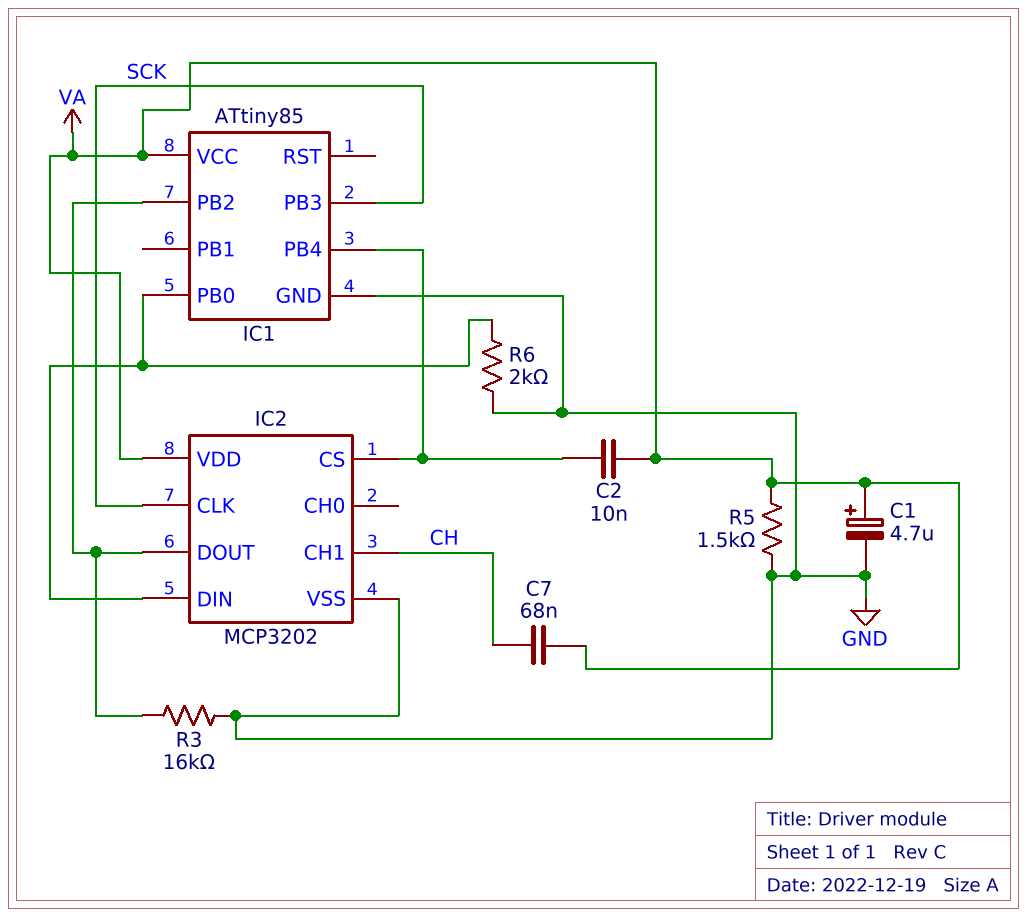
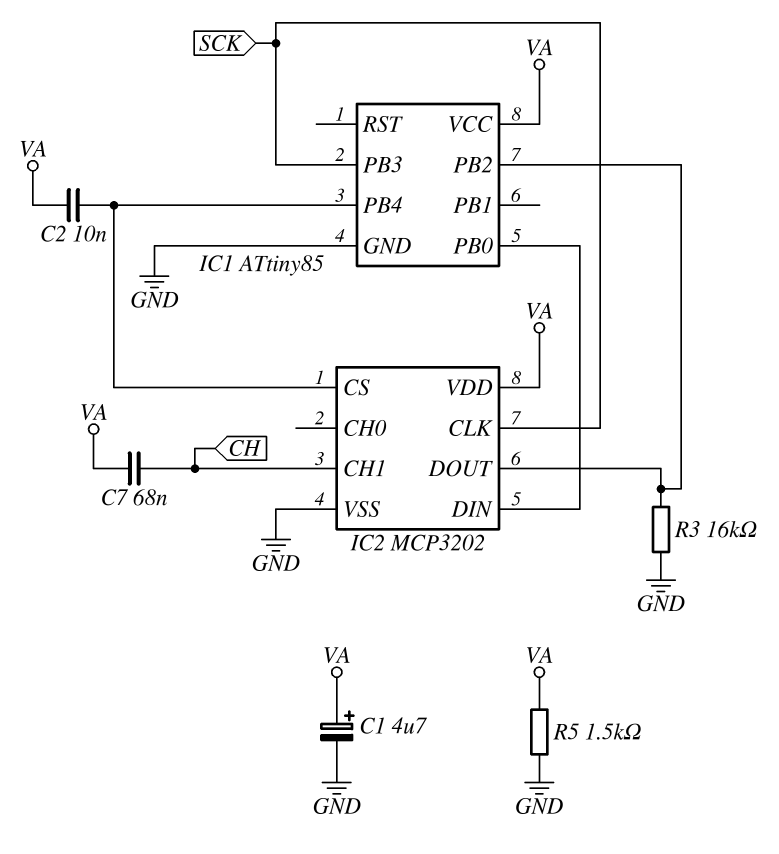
R6: 2k (GND, IC1/PB0) -> none

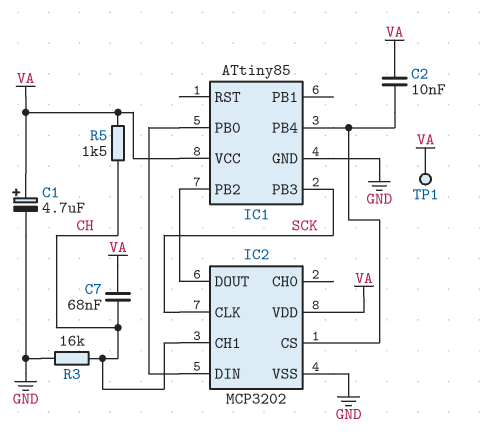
R3: 16k (GND, IC1/PB2) -> 16k (CH, GND)
R5: 1.5k (GND, VA) -> 1.5k (CH, VA)
TP1: none -> test point (VA)

